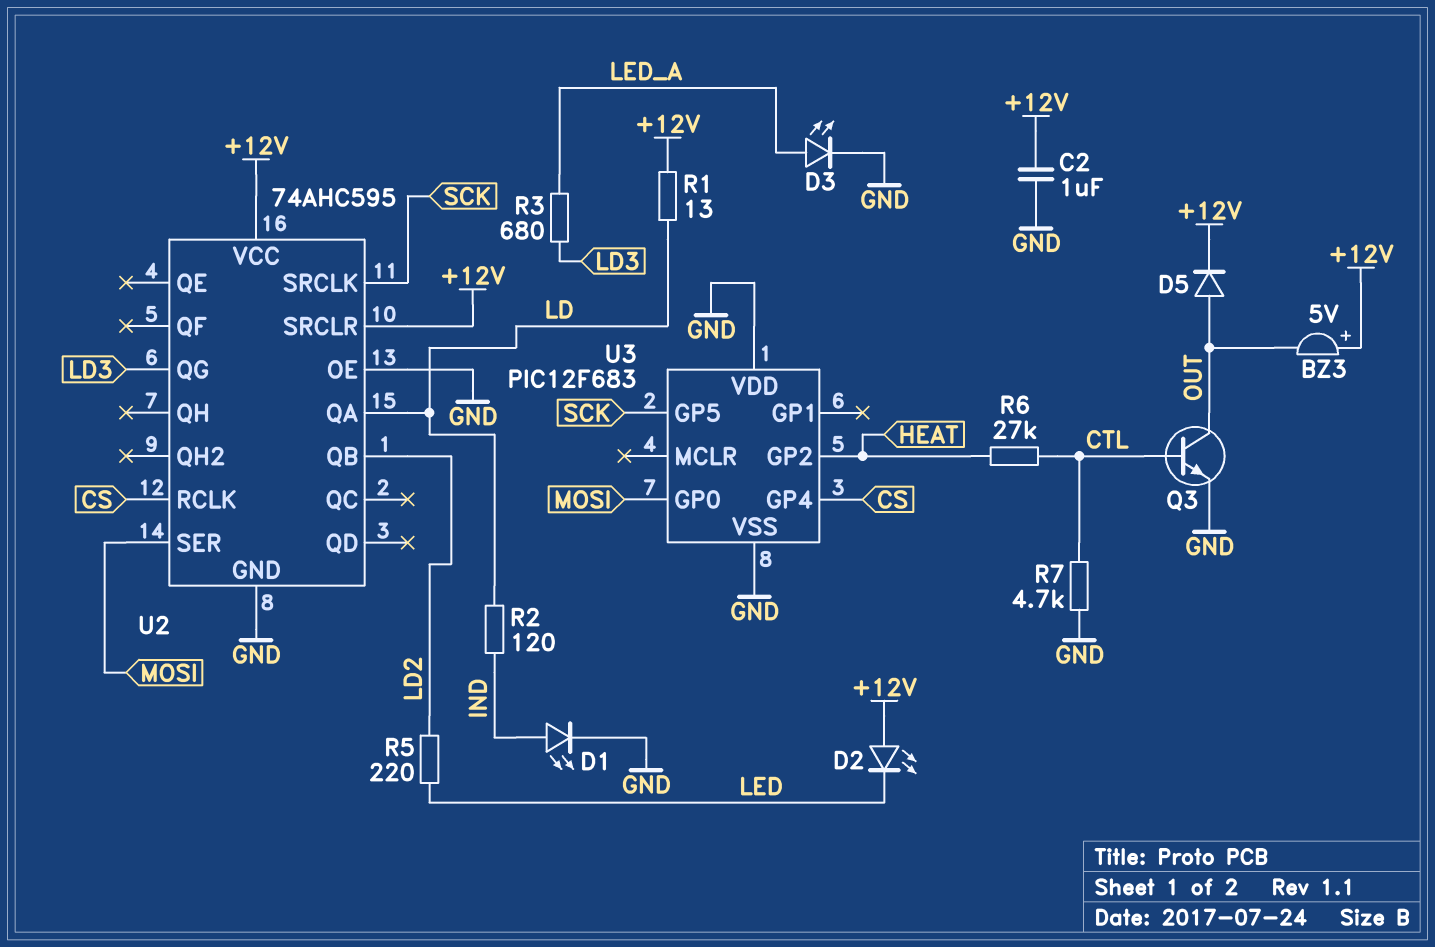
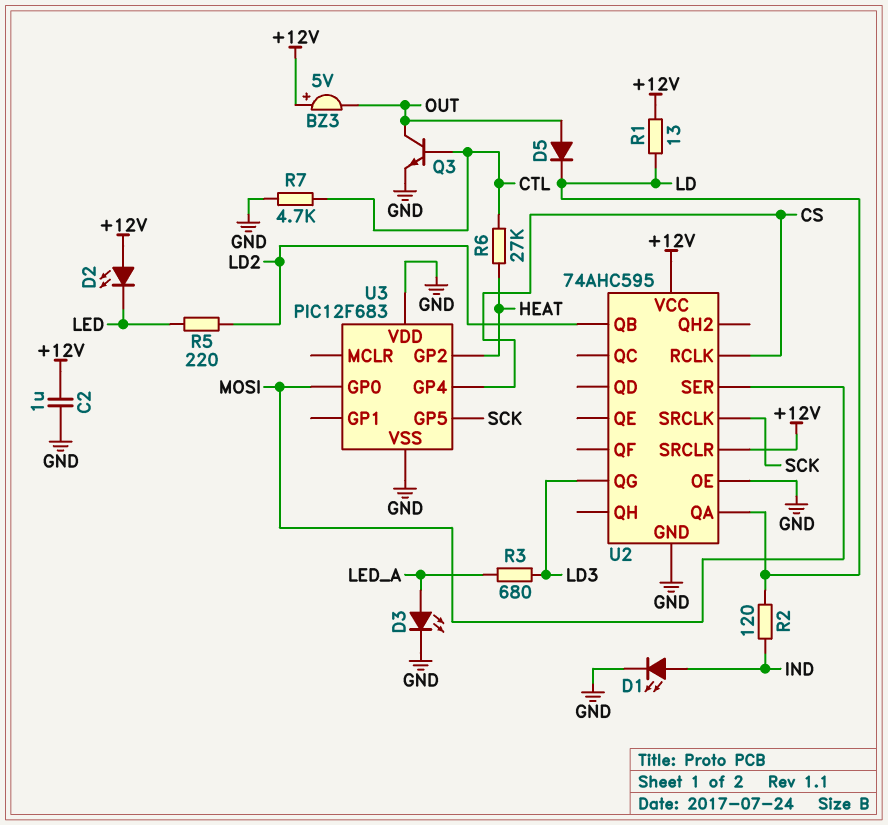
D5: diode (A OUT, K +12V) -> diode (A OUT, K LD)

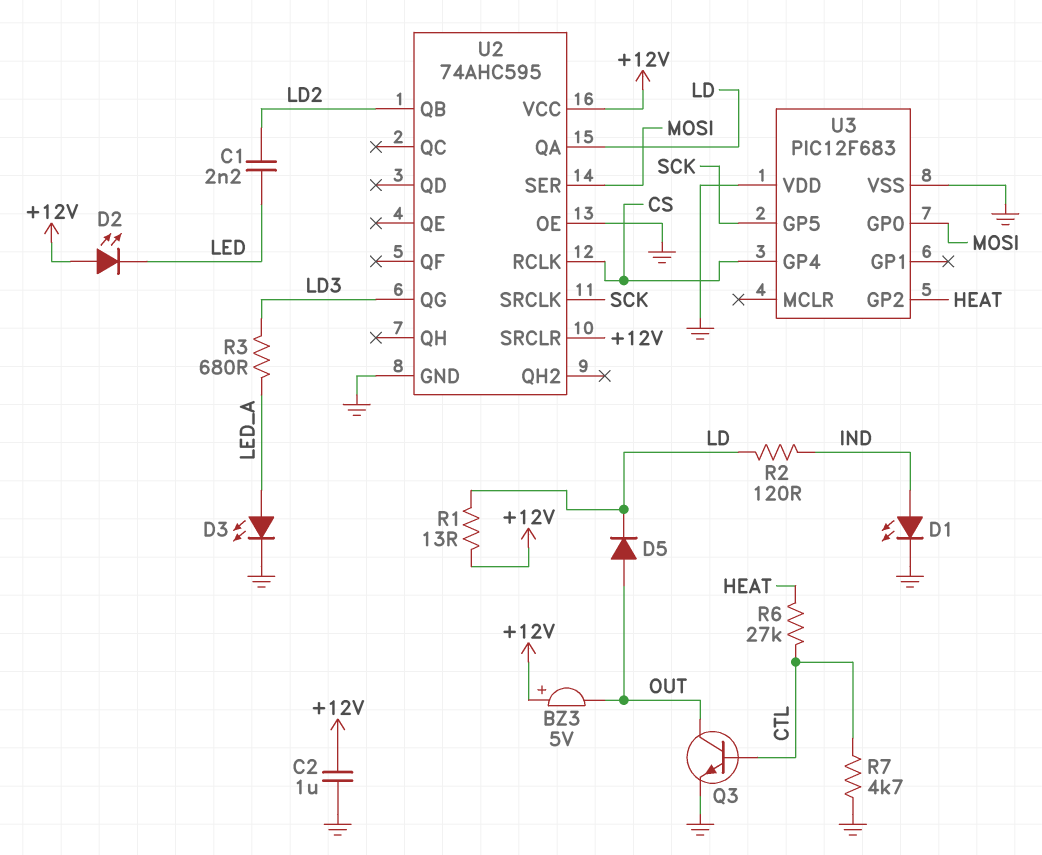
C1: none -> 2.2nF (LD2, LED)
R5: 220 (LD2, LED) -> none

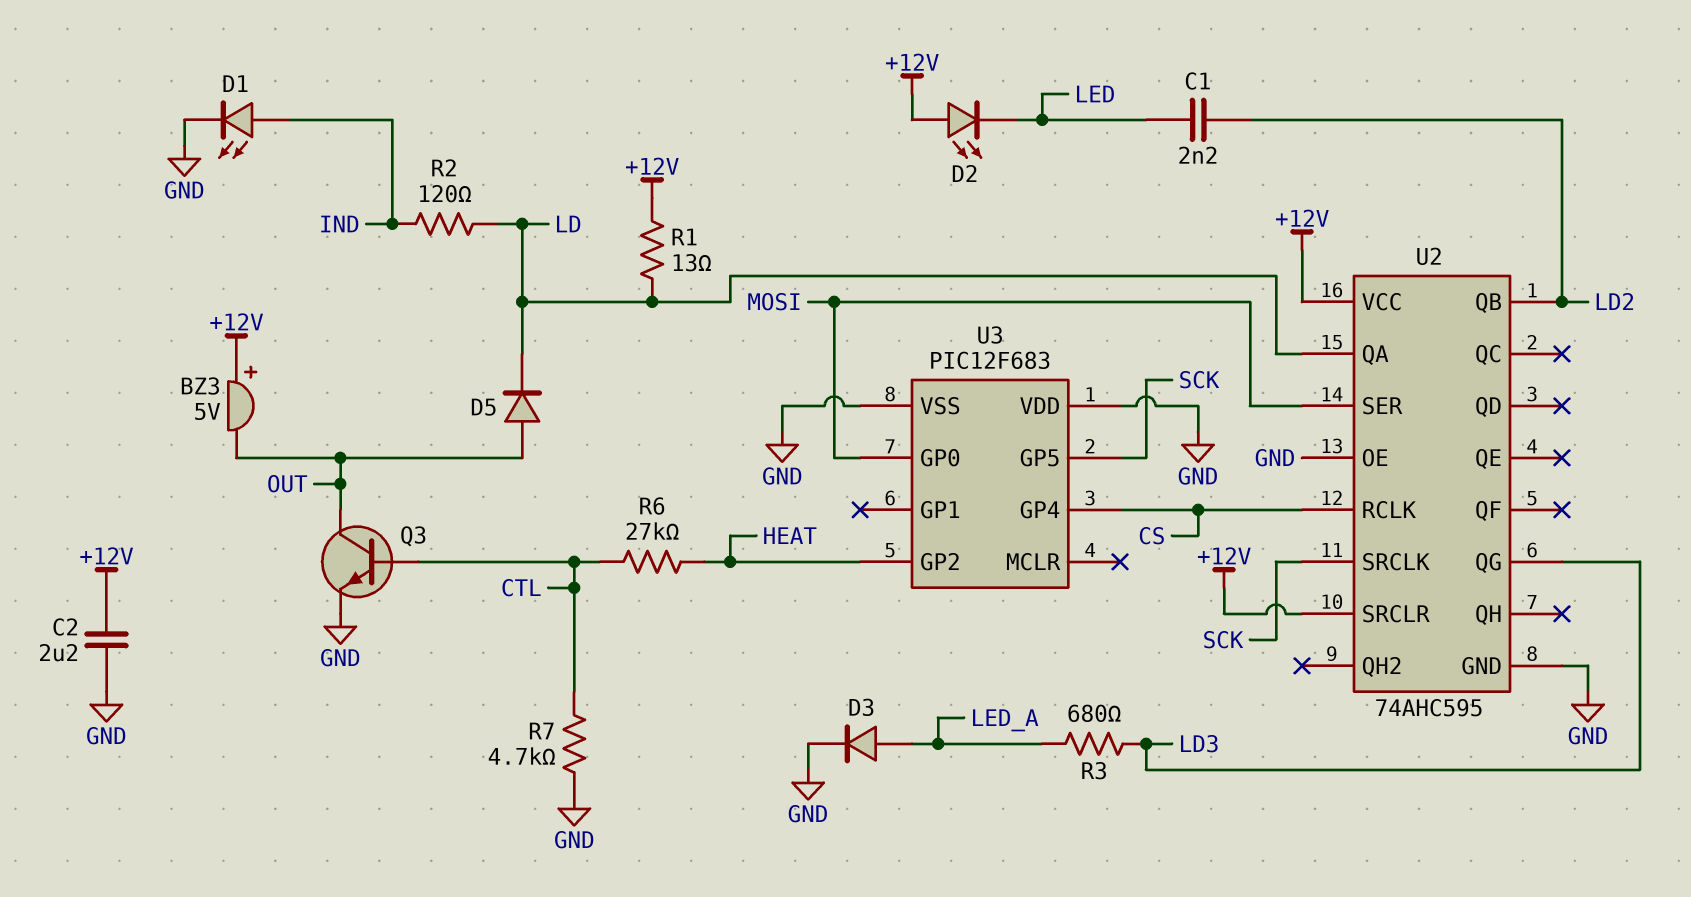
C2: 1uF (+12V, GND) -> 2.2uF (+12V, GND)
D3: LED (A LED_A, K GND) -> diode (A LED_A, K GND)

